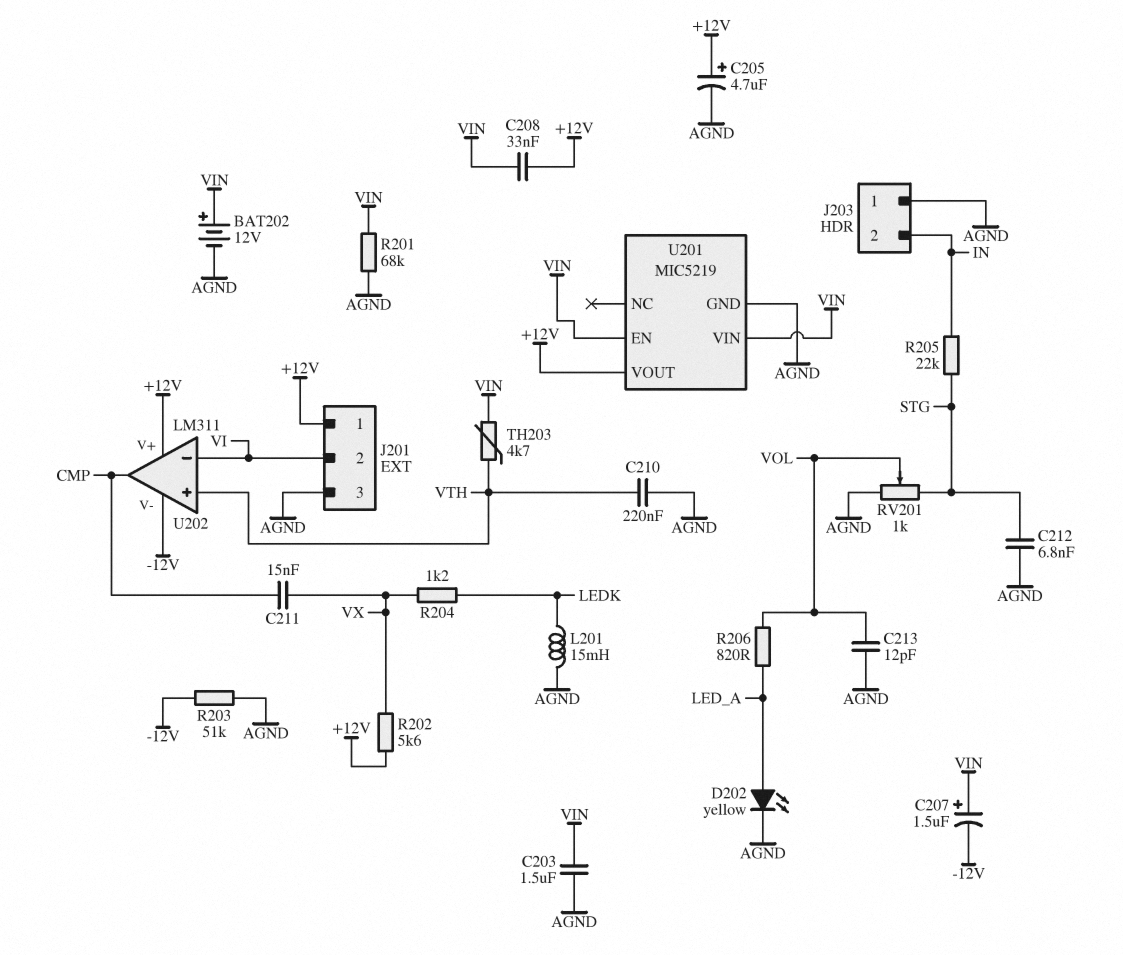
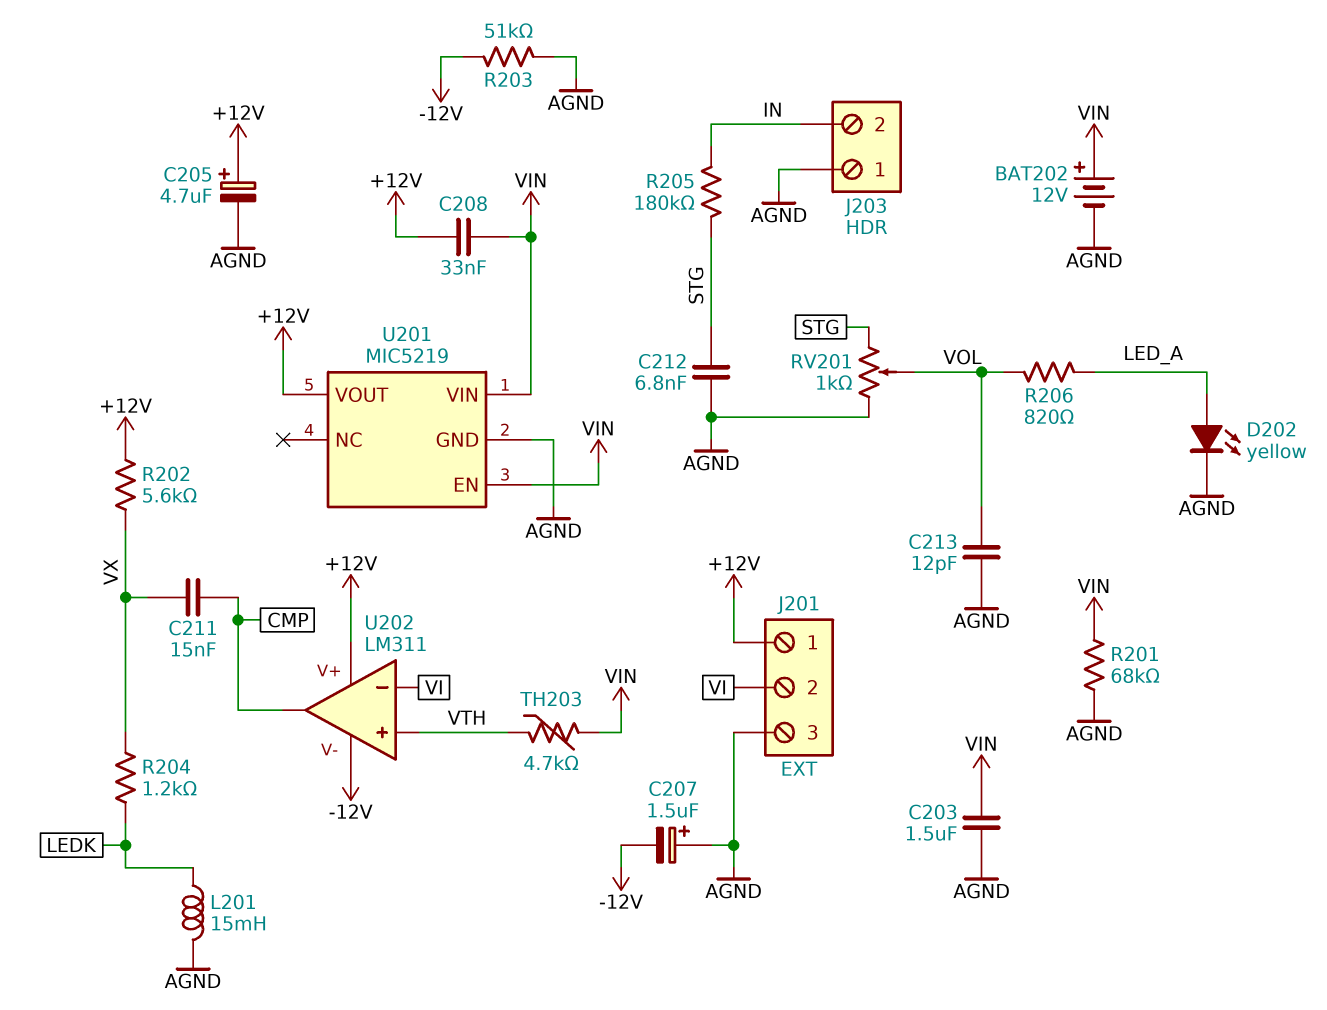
C207: 1.5uF (plus VIN, minus -12V) -> 1.5uF (plus AGND, minus -12V)
C210: 220nF (AGND, VTH) -> none
R205: 22k (IN, STG) -> 180k (IN, STG)

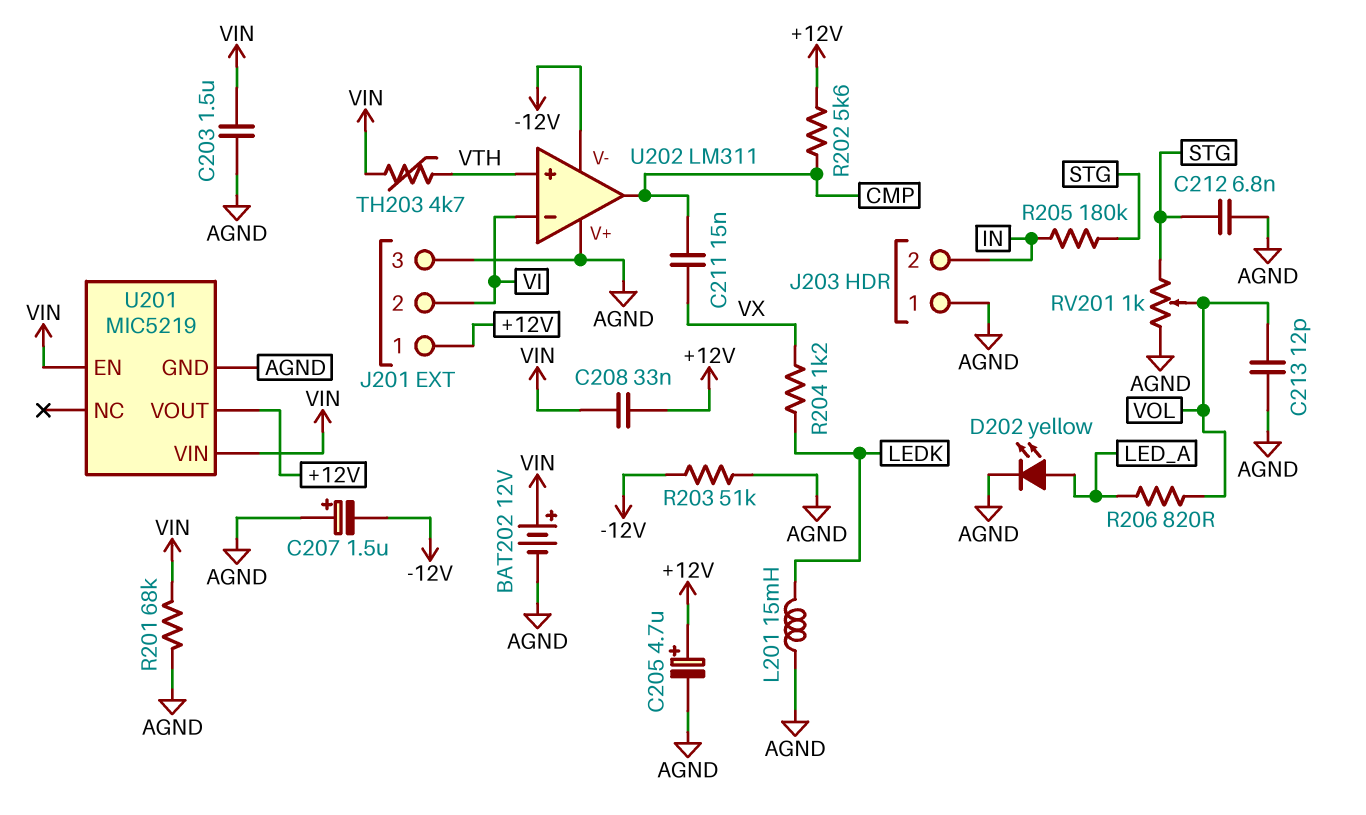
R202: 5.6k (+12V, VX) -> 5.6k (+12V, CMP)
U202 pin V+: +12V -> AGND

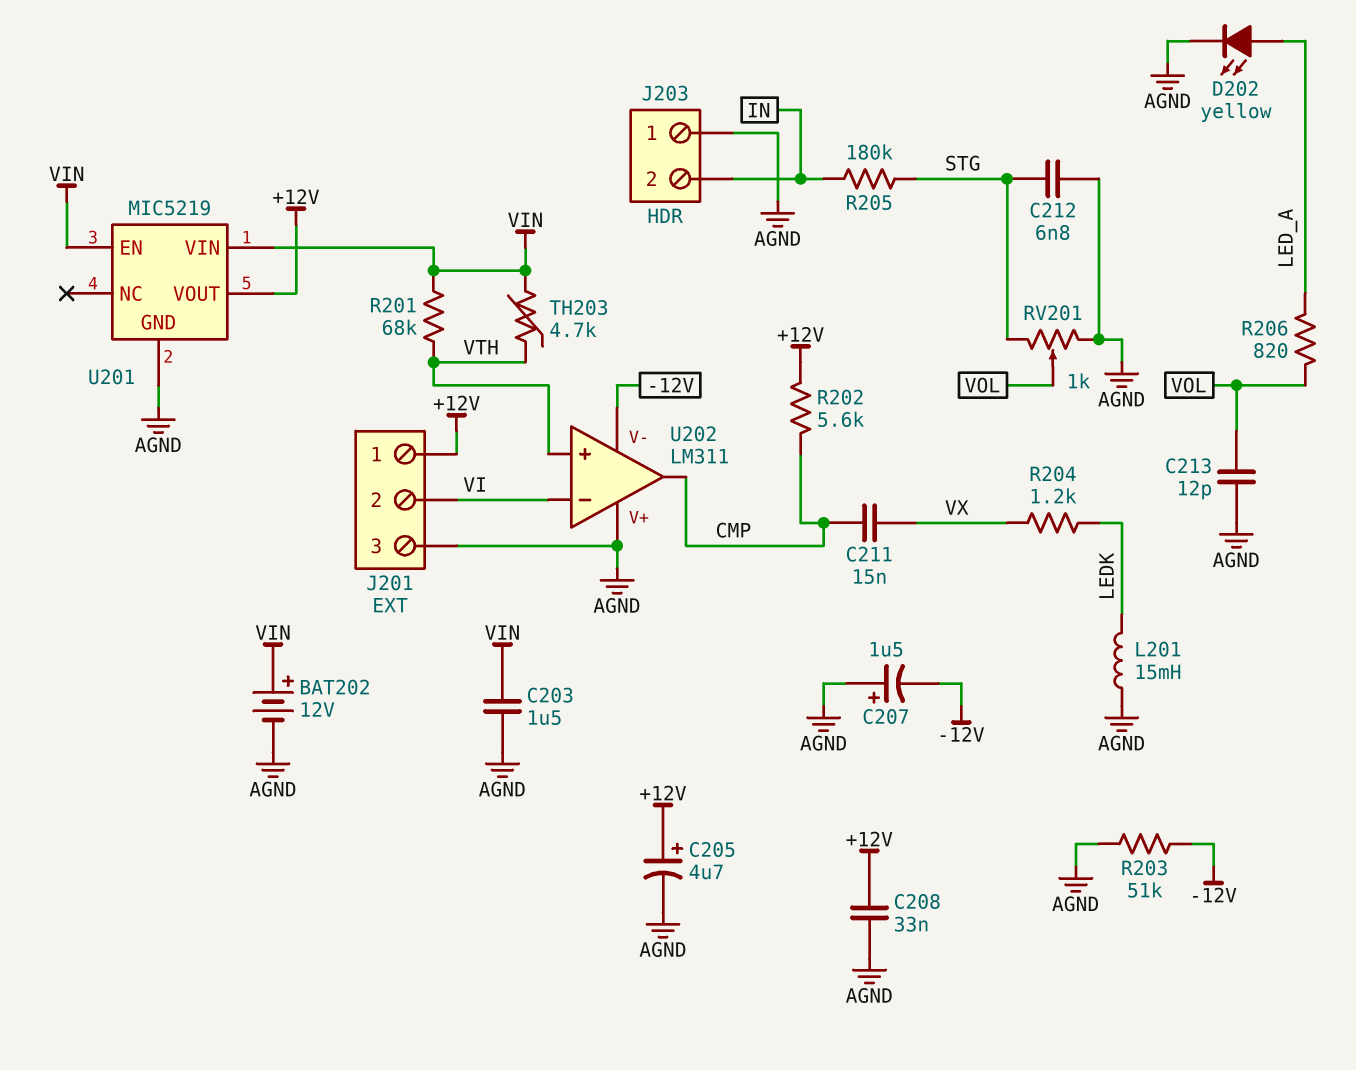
C208: 33nF (+12V, VIN) -> 33nF (+12V, AGND)
R201: 68k (AGND, VIN) -> 68k (VIN, VTH)

